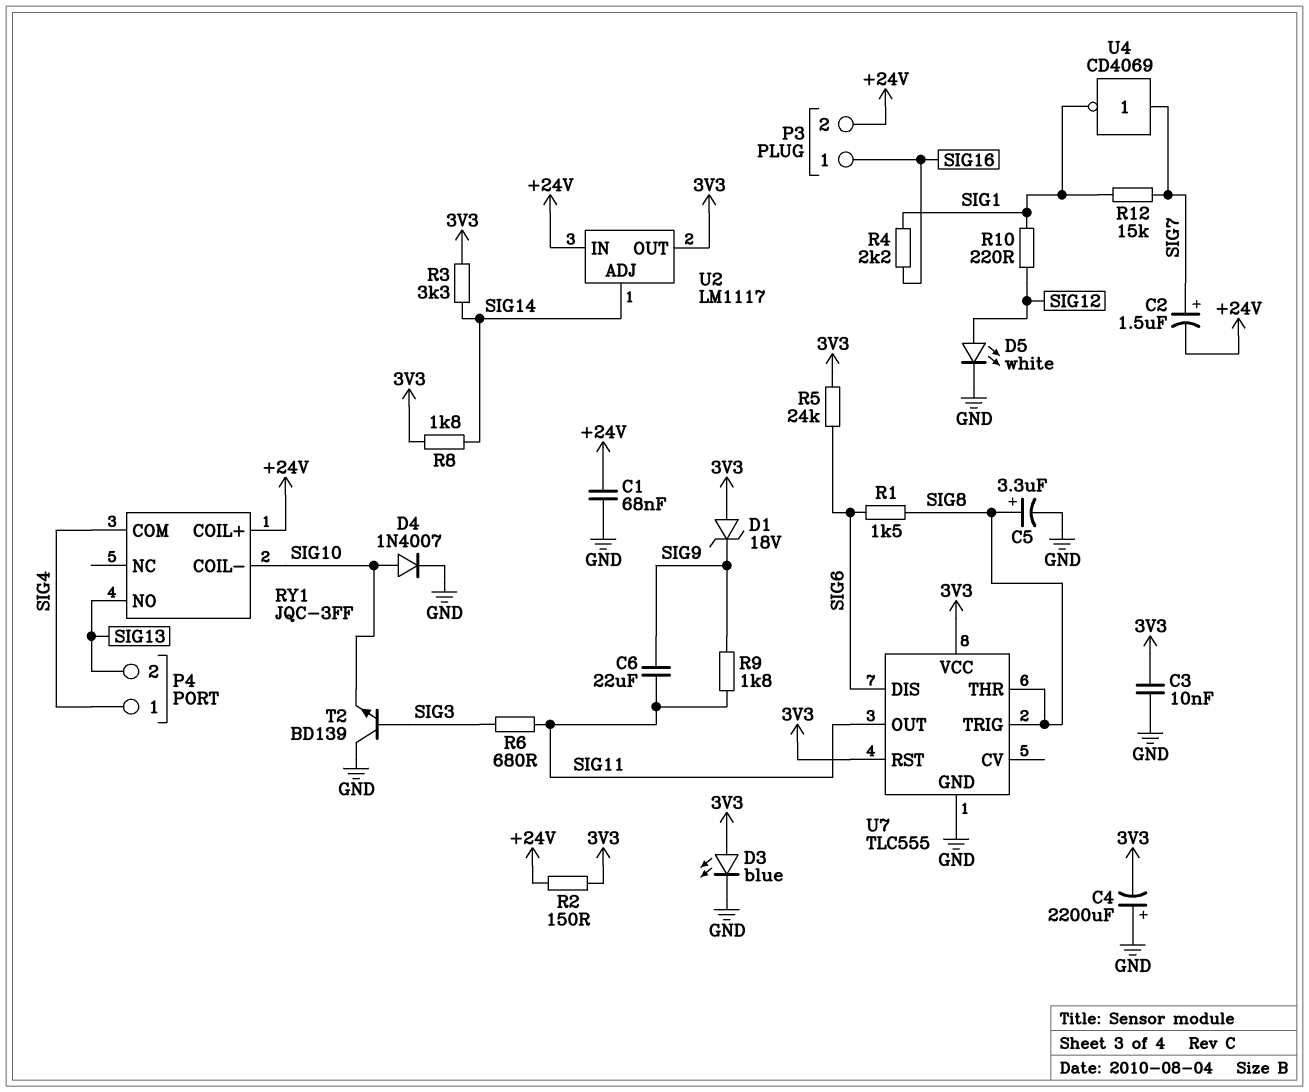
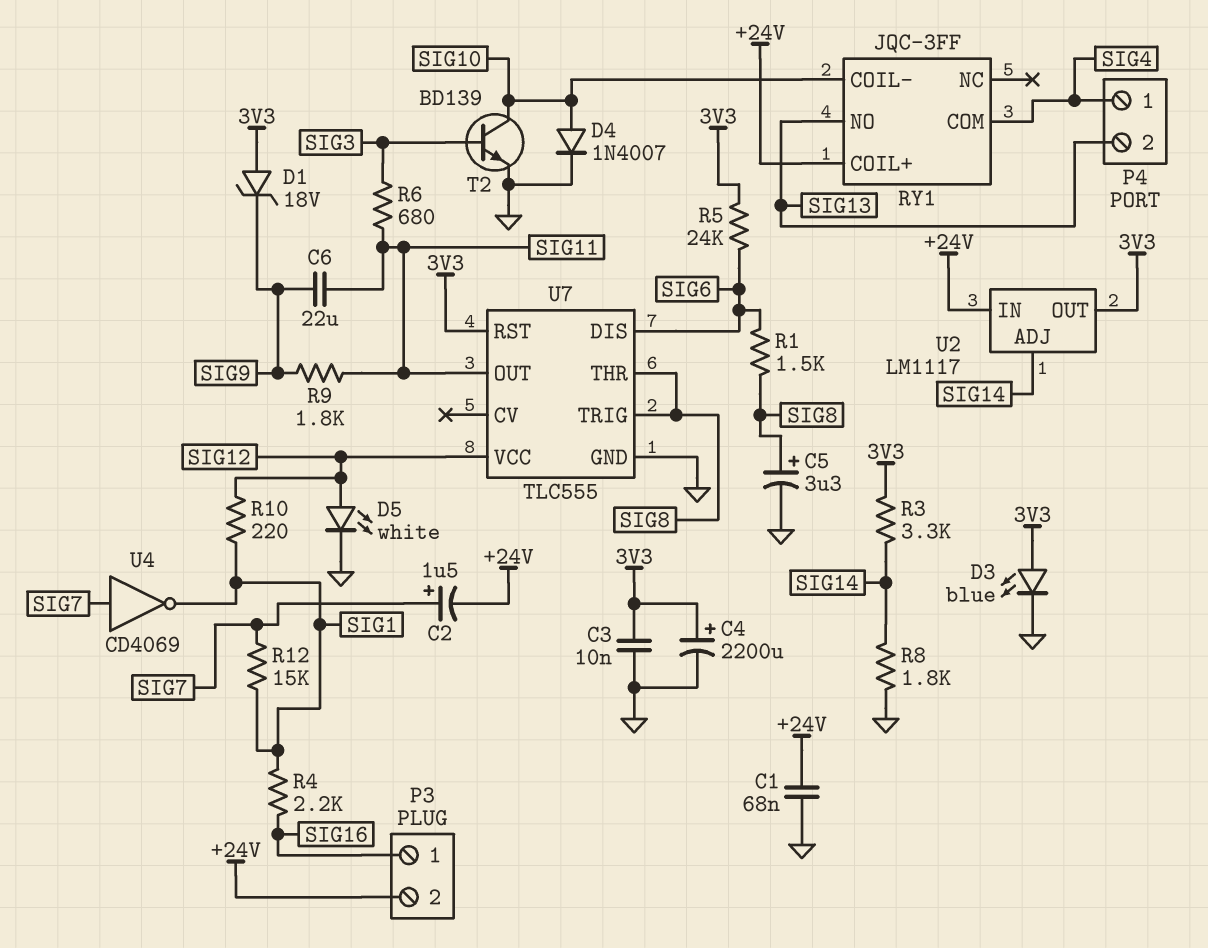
C4: 2200uF (plus GND, minus 3V3) -> 2200uF (plus 3V3, minus GND)
R2: 150 (+24V, 3V3) -> none
R8: 1.8k (3V3, SIG14) -> 1.8k (GND, SIG14)
T2: NPN BD139 (B SIG3, C GND, E SIG10) -> NPN BD139 (B SIG3, C SIG10, E GND)
U7 pin VCC: 3V3 -> SIG12

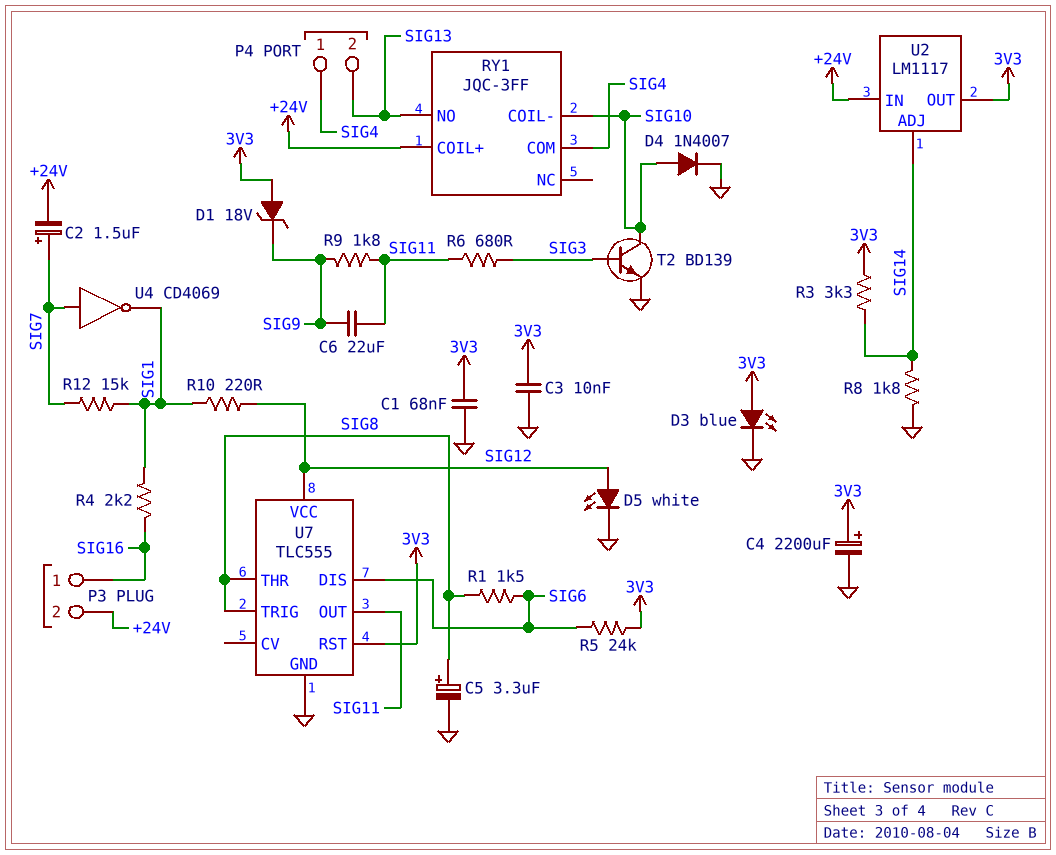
C1: 68nF (+24V, GND) -> 68nF (3V3, GND)

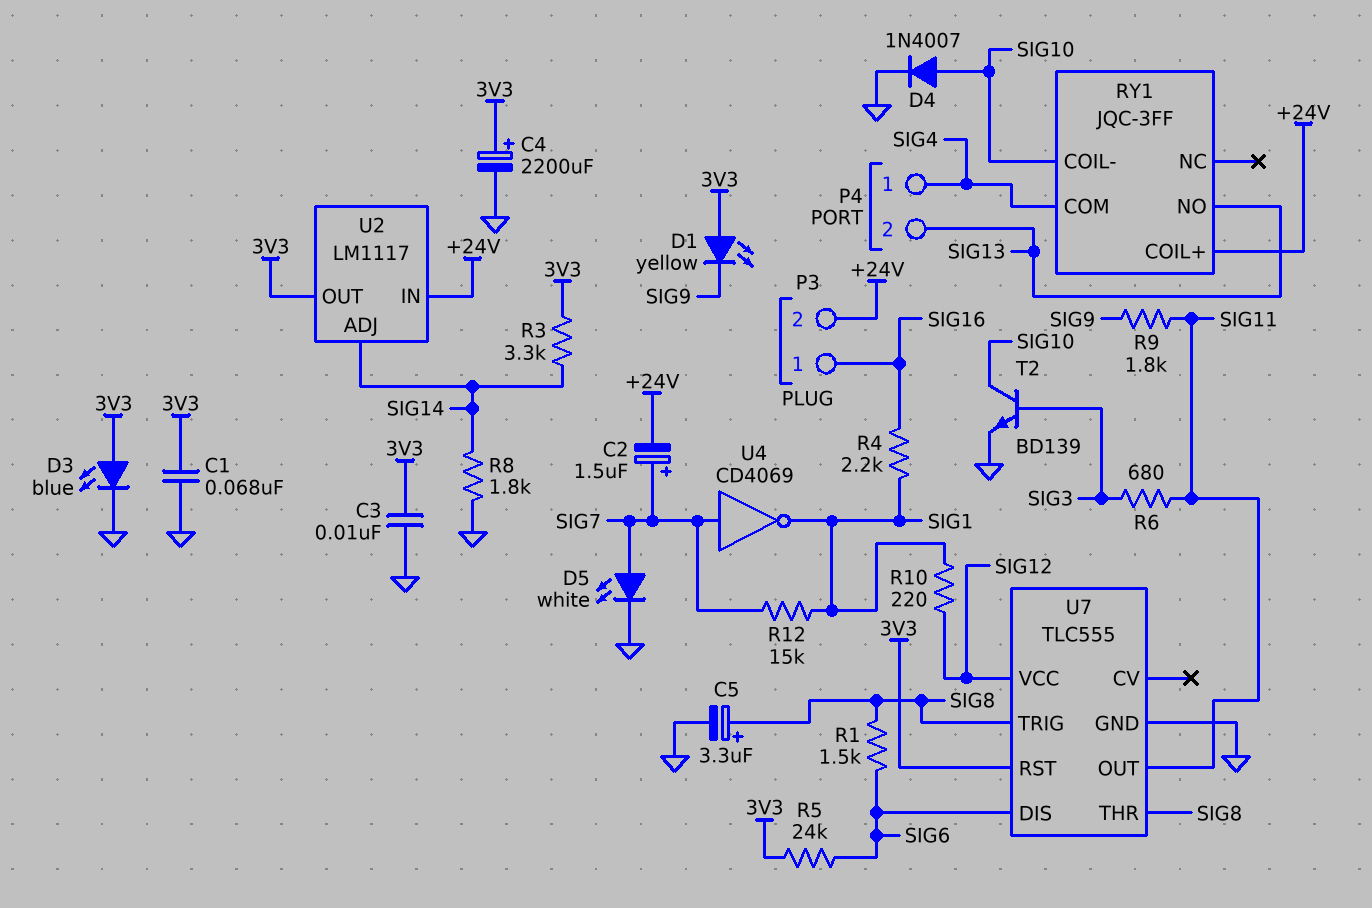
C6: 22uF (SIG9, SIG11) -> none
D1: zener 18V (A 3V3, K SIG9) -> LED yellow (A 3V3, K SIG9)
D5: LED white (A SIG12, K GND) -> LED white (A SIG7, K GND)

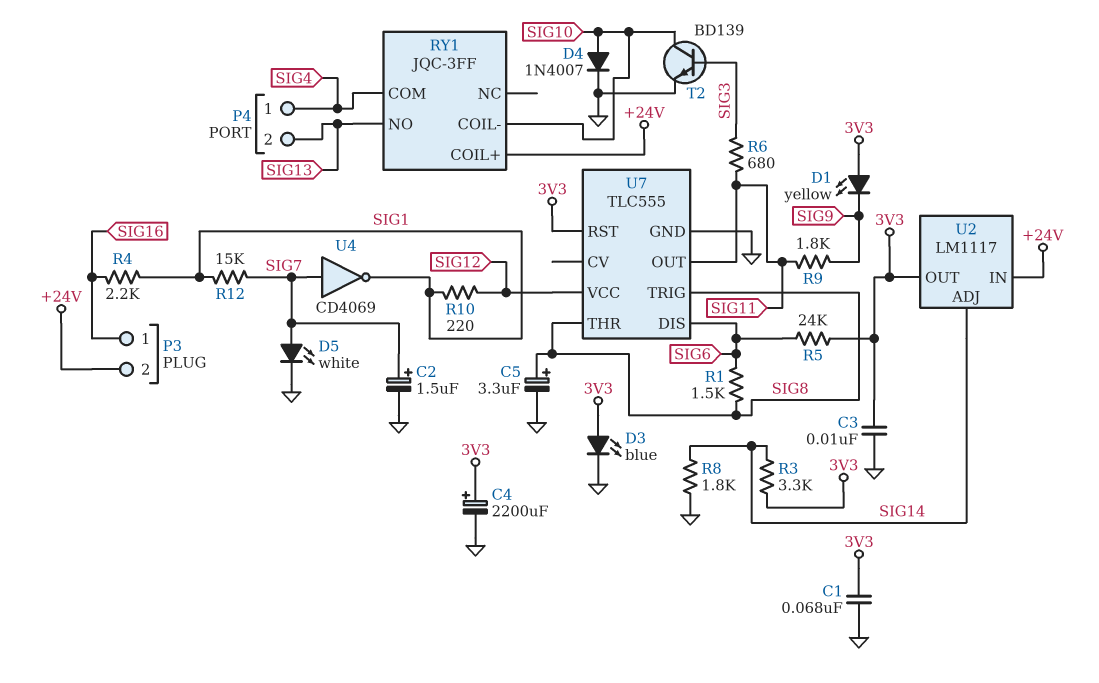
C2: 1.5uF (plus SIG7, minus +24V) -> 1.5uF (plus SIG7, minus GND)

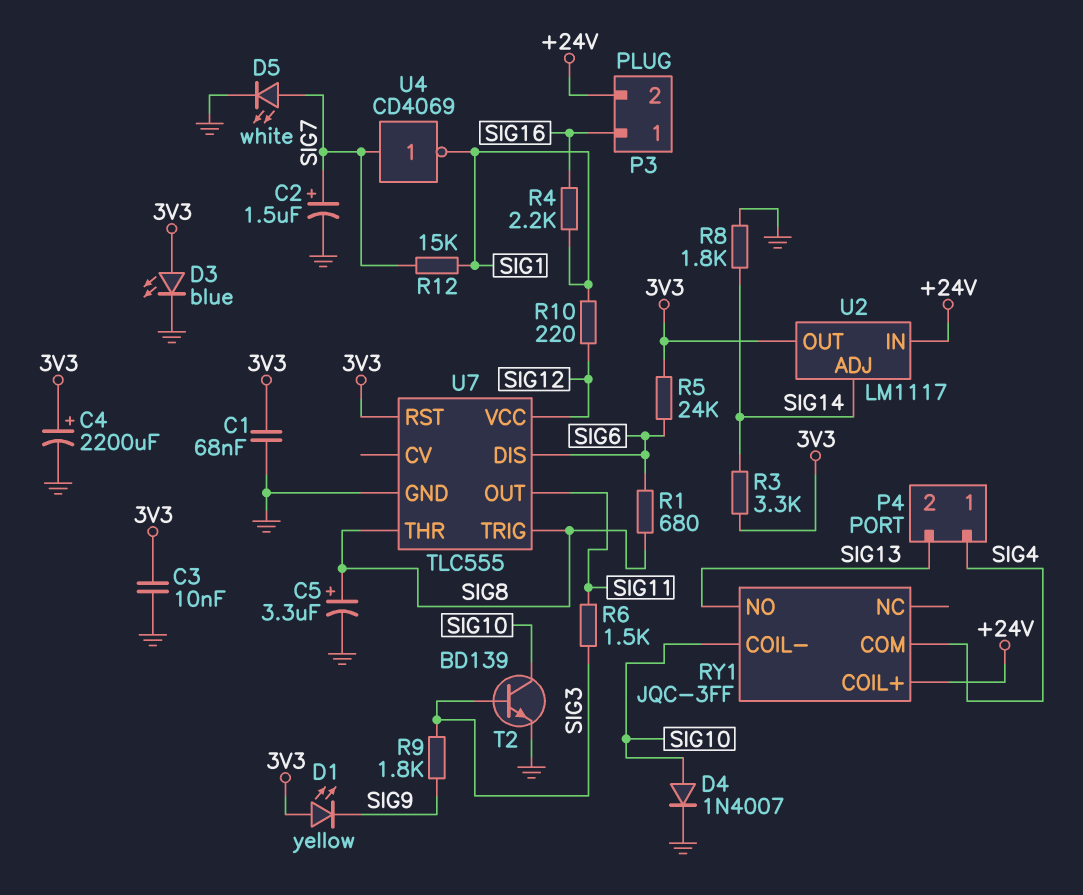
R1: 1.5k (SIG6, SIG8) -> 680 (SIG6, SIG8)
R6: 680 (SIG3, SIG11) -> 1.5k (SIG3, SIG11)
R9: 1.8k (SIG9, SIG11) -> 1.8k (SIG3, SIG9)

